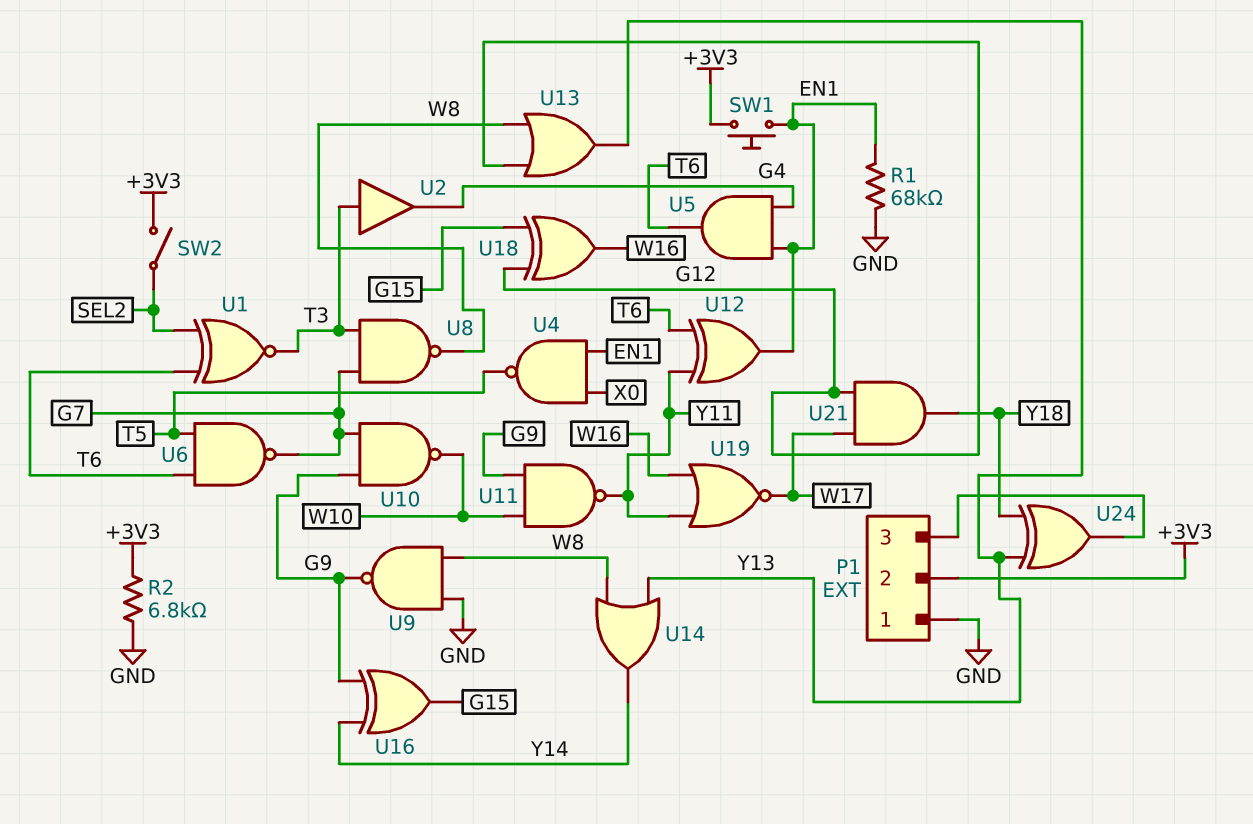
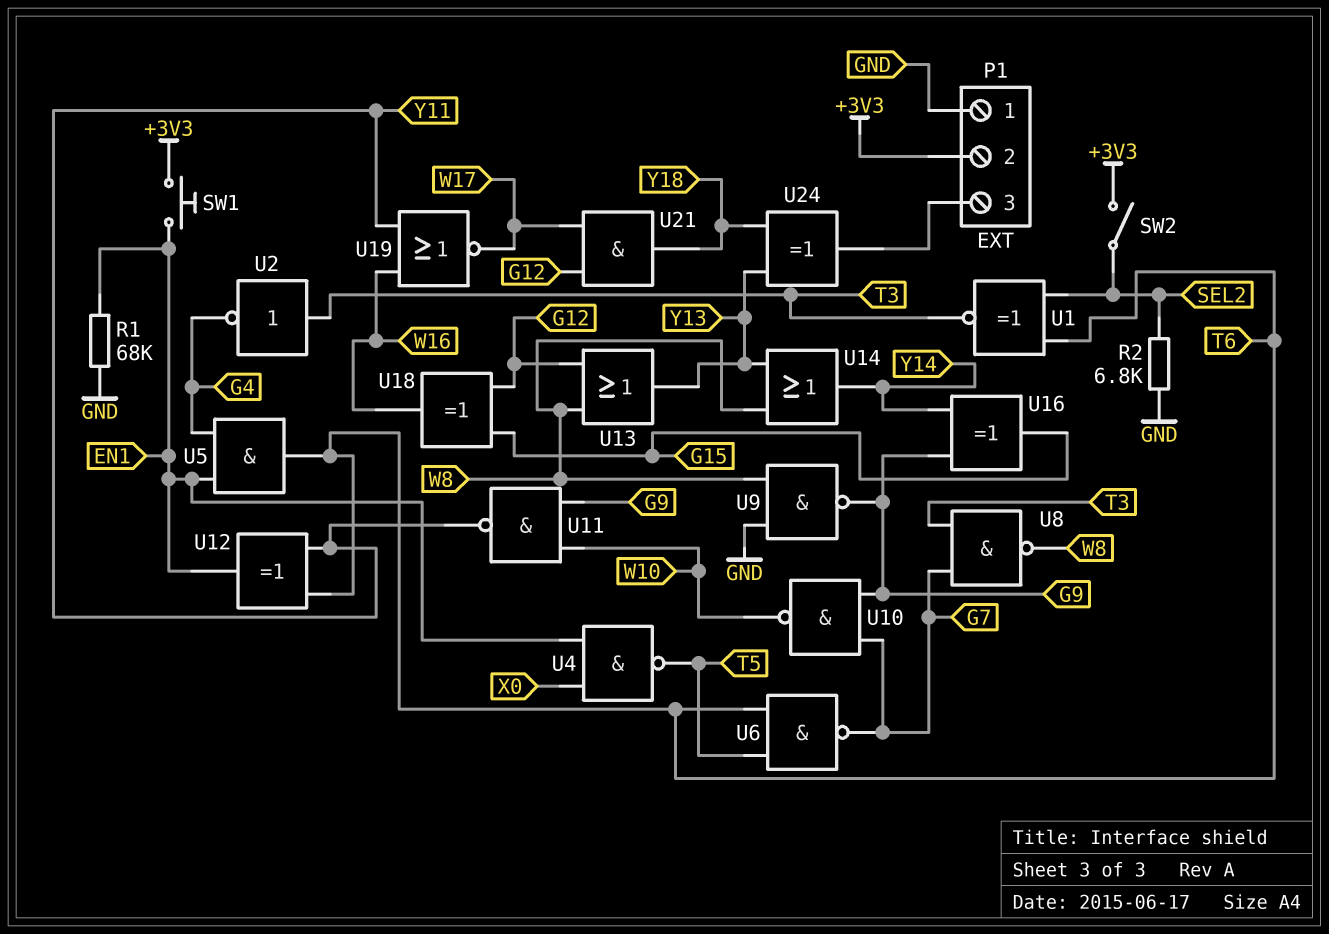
R2: 6.8k (+3V3, GND) -> 6.8k (GND, SEL2)
U2: buffer (in T3, out G4) -> NOT (in T3, out G4)

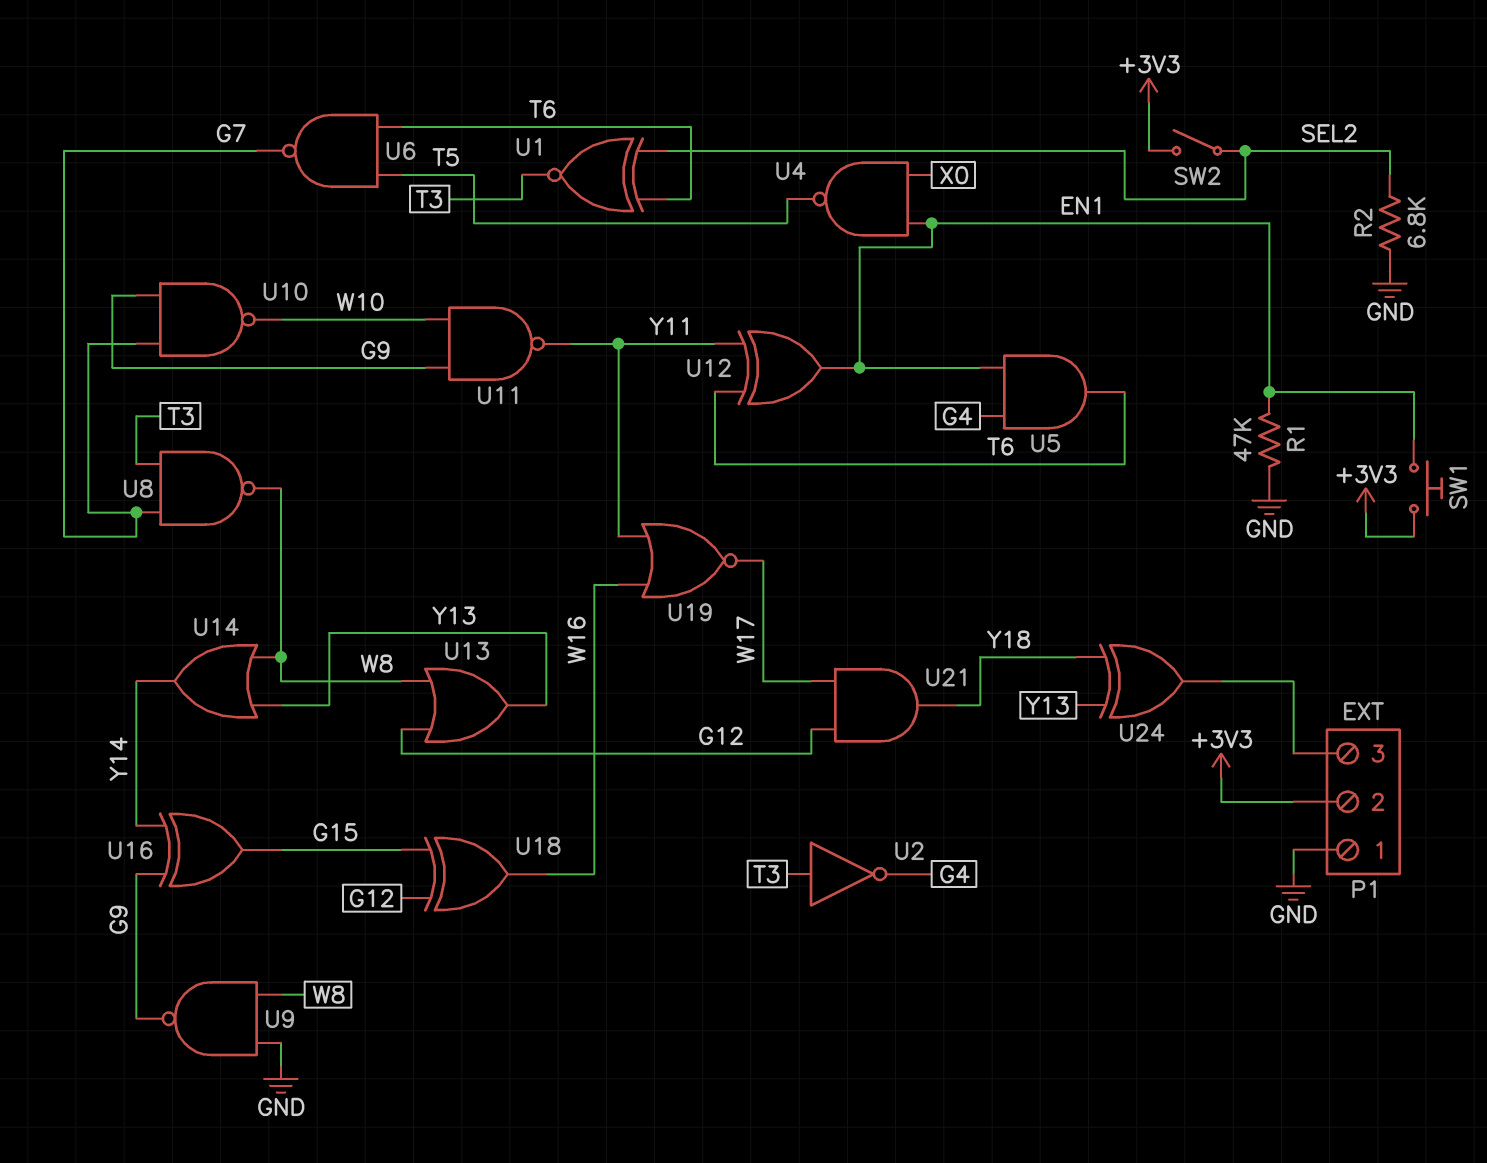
R1: 68k (EN1, GND) -> 47k (EN1, GND)

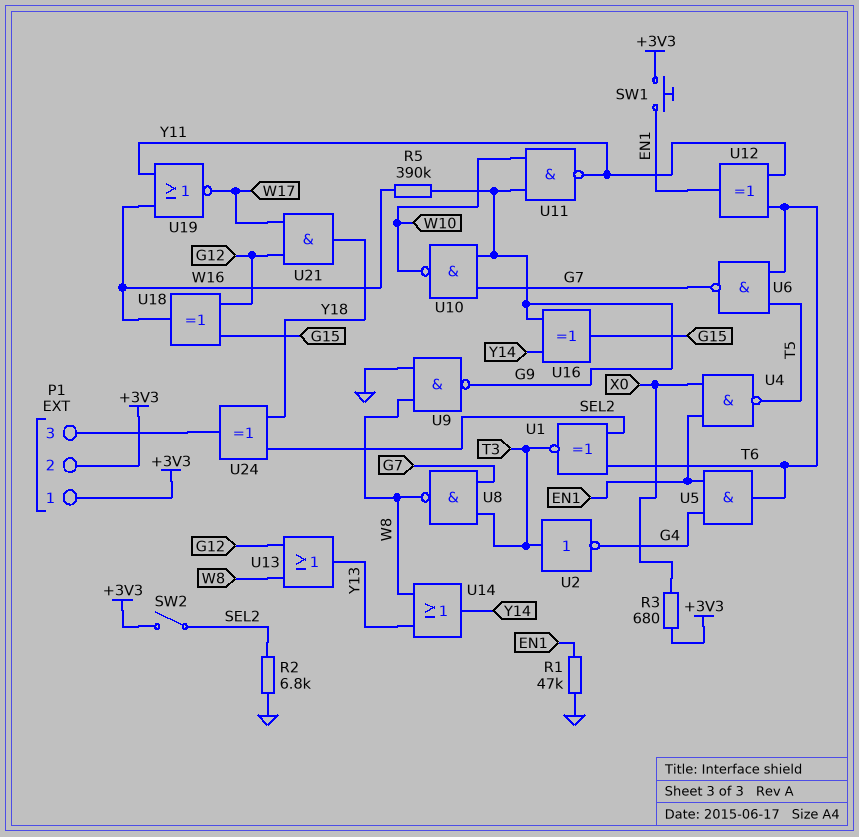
P1 pin 1: GND -> +3V3
R3: none -> 680 (+3V3, X0)
R5: none -> 390k (G9, W16)
U24: XOR (in Y13, in Y18, out P1/3) -> XOR (in SEL2, in Y18, out P1/3)

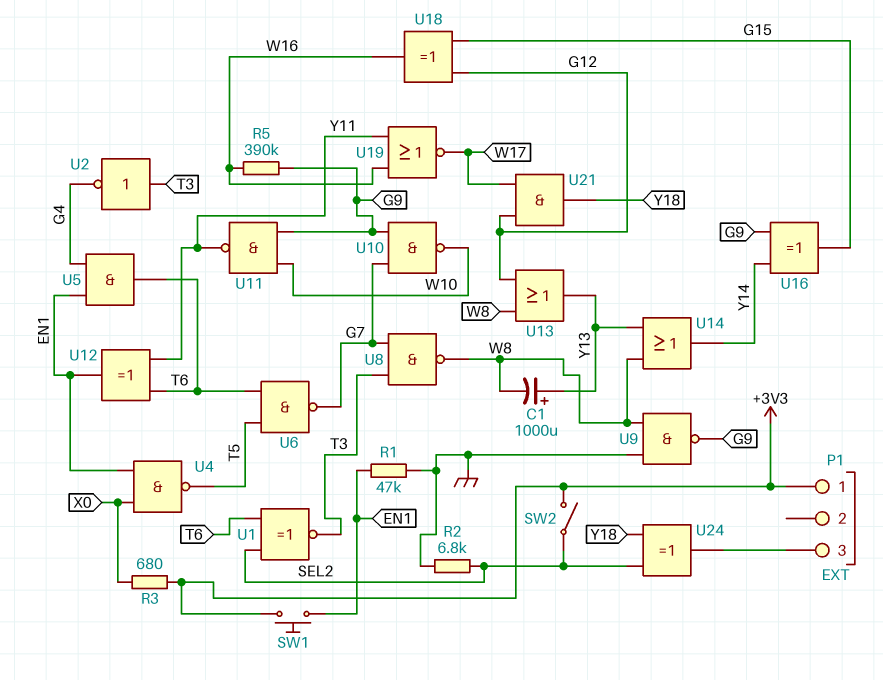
C1: none -> 1000uF (plus Y13, minus W8)
P1 pin 2: +3V3 -> none

